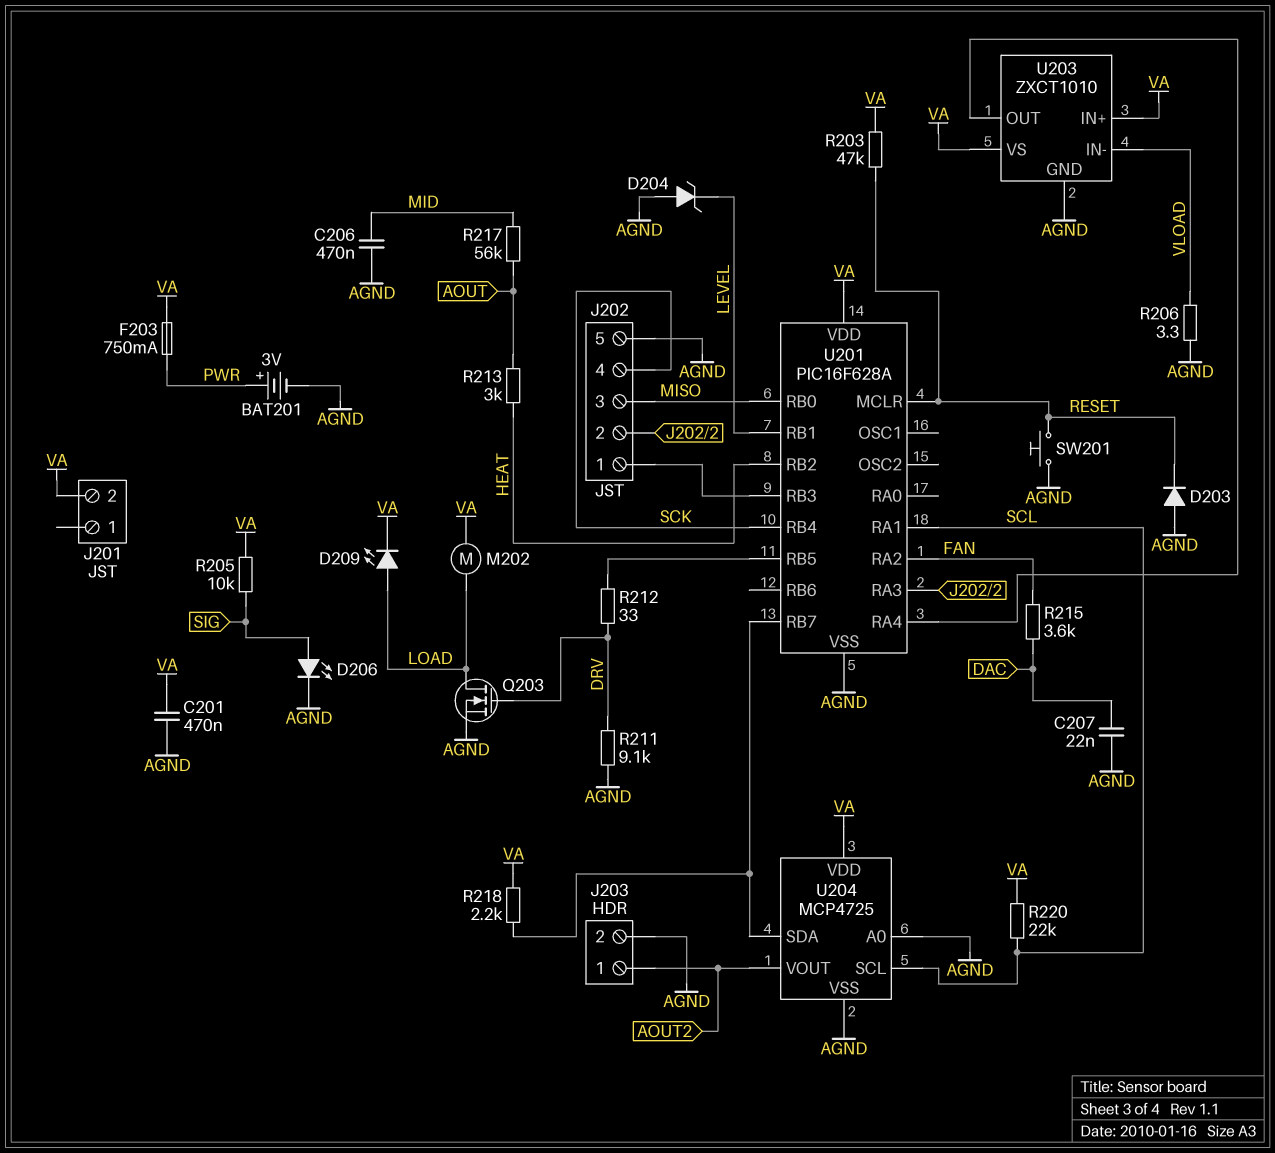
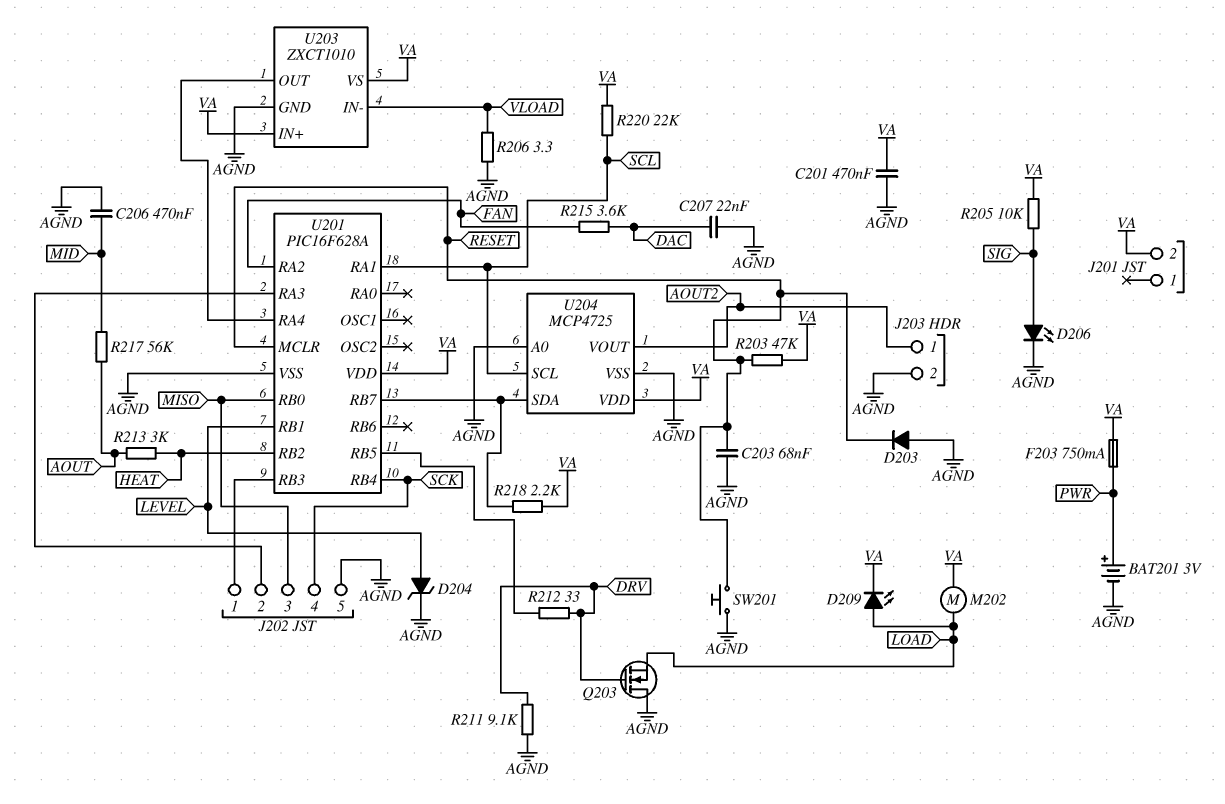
C203: none -> 68nF (AGND, RESET)
D204: zener (A AGND, K LEVEL) -> zener (A LEVEL, K AGND)
Q203: NMOS (G DRV, D LOAD, S AGND) -> NMOS (G DRV, D AGND, S LOAD)

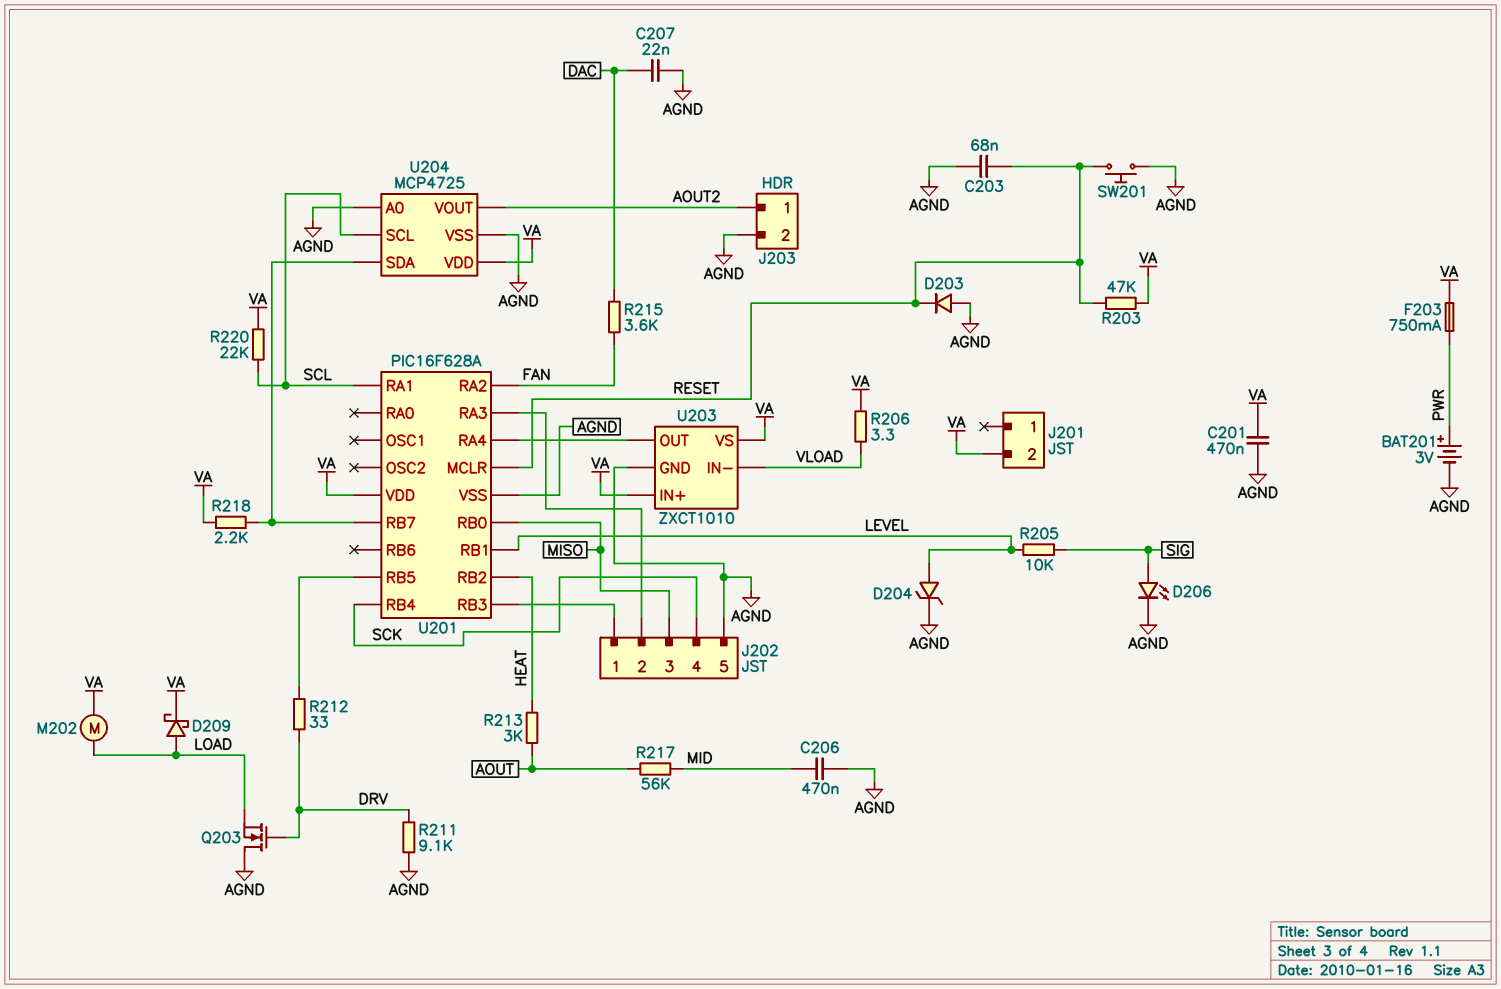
D209: LED (A LOAD, K VA) -> schottky (A LOAD, K VA)
R205: 10k (SIG, VA) -> 10k (LEVEL, SIG)
R206: 3.3 (AGND, VLOAD) -> 3.3 (VA, VLOAD)

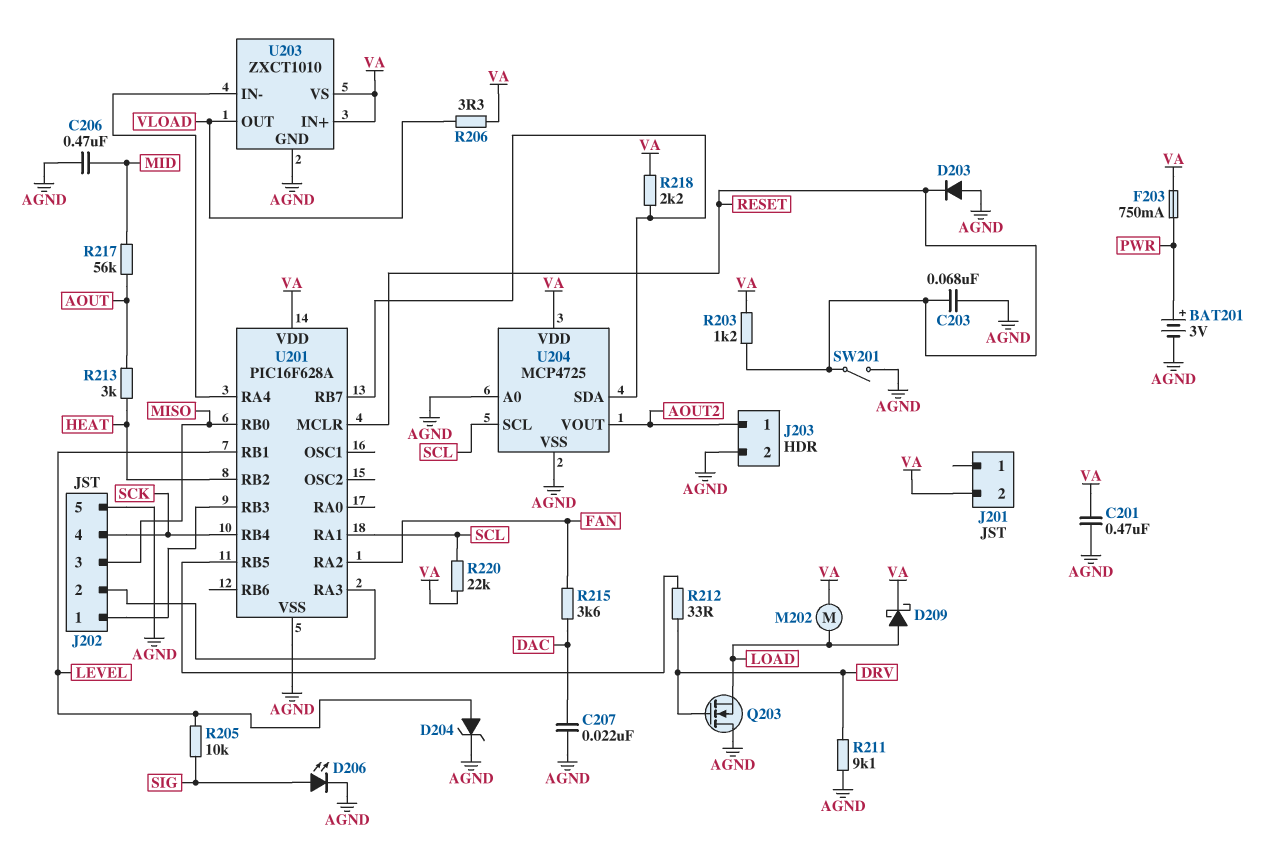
R203: 47k (RESET, VA) -> 1.2k (RESET, VA)
SW201: button (AGND, RESET) -> switch (AGND, RESET)
U203 pin IN-: VLOAD -> U201/RA4
U203 pin OUT: U201/RA4 -> VLOAD

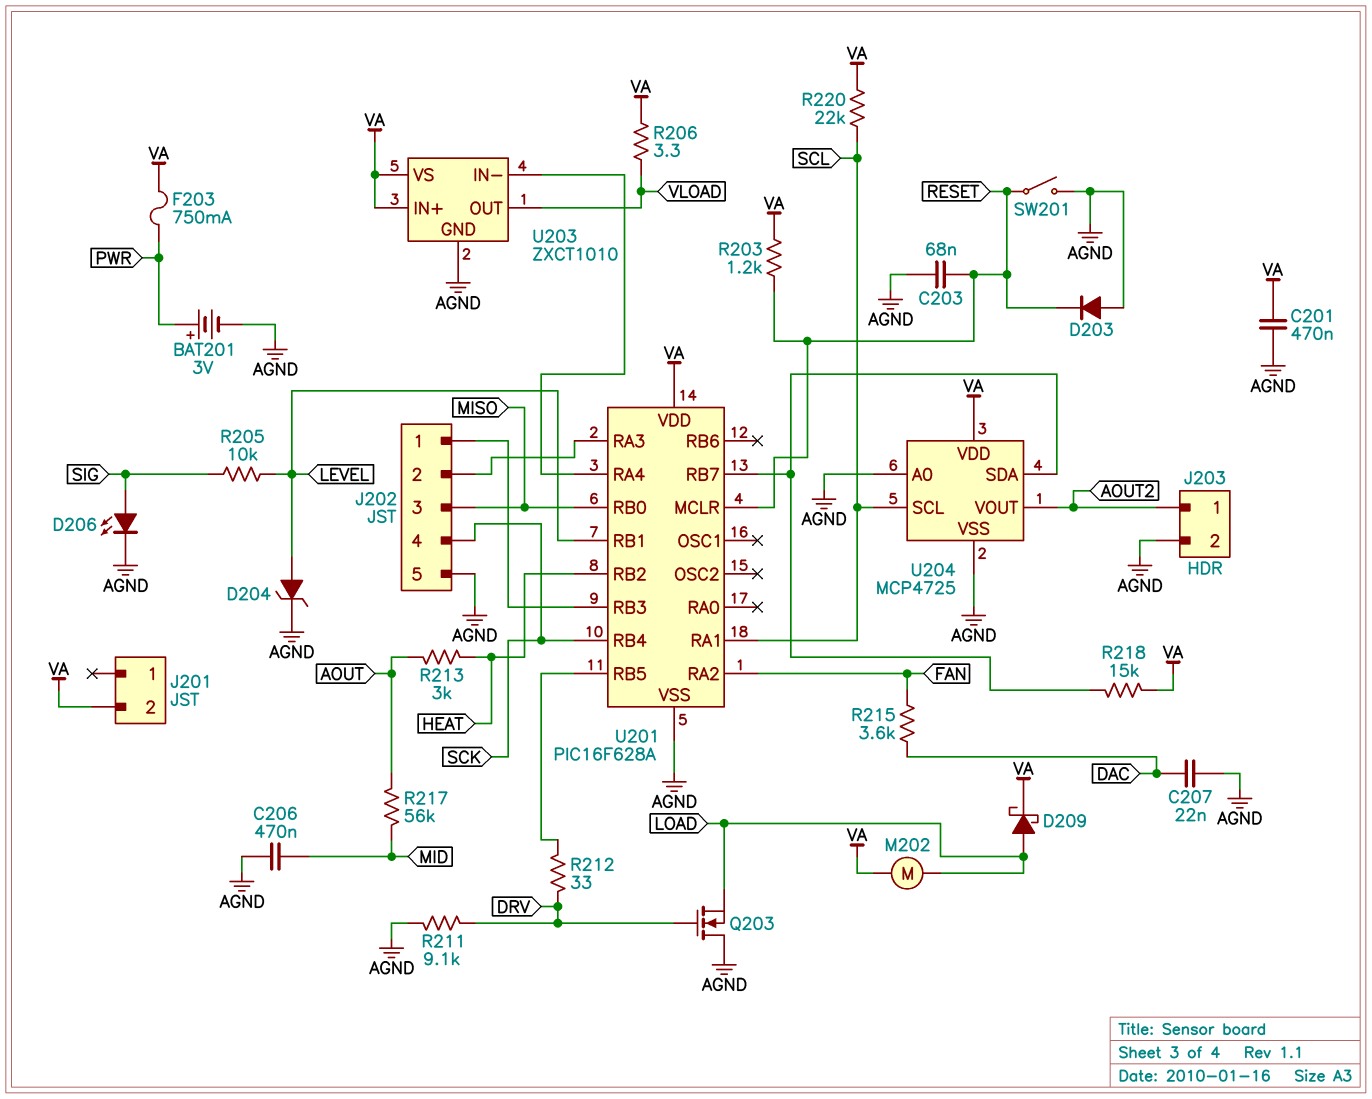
R218: 2.2k (U201/RB7, VA) -> 15k (U201/RB7, VA)

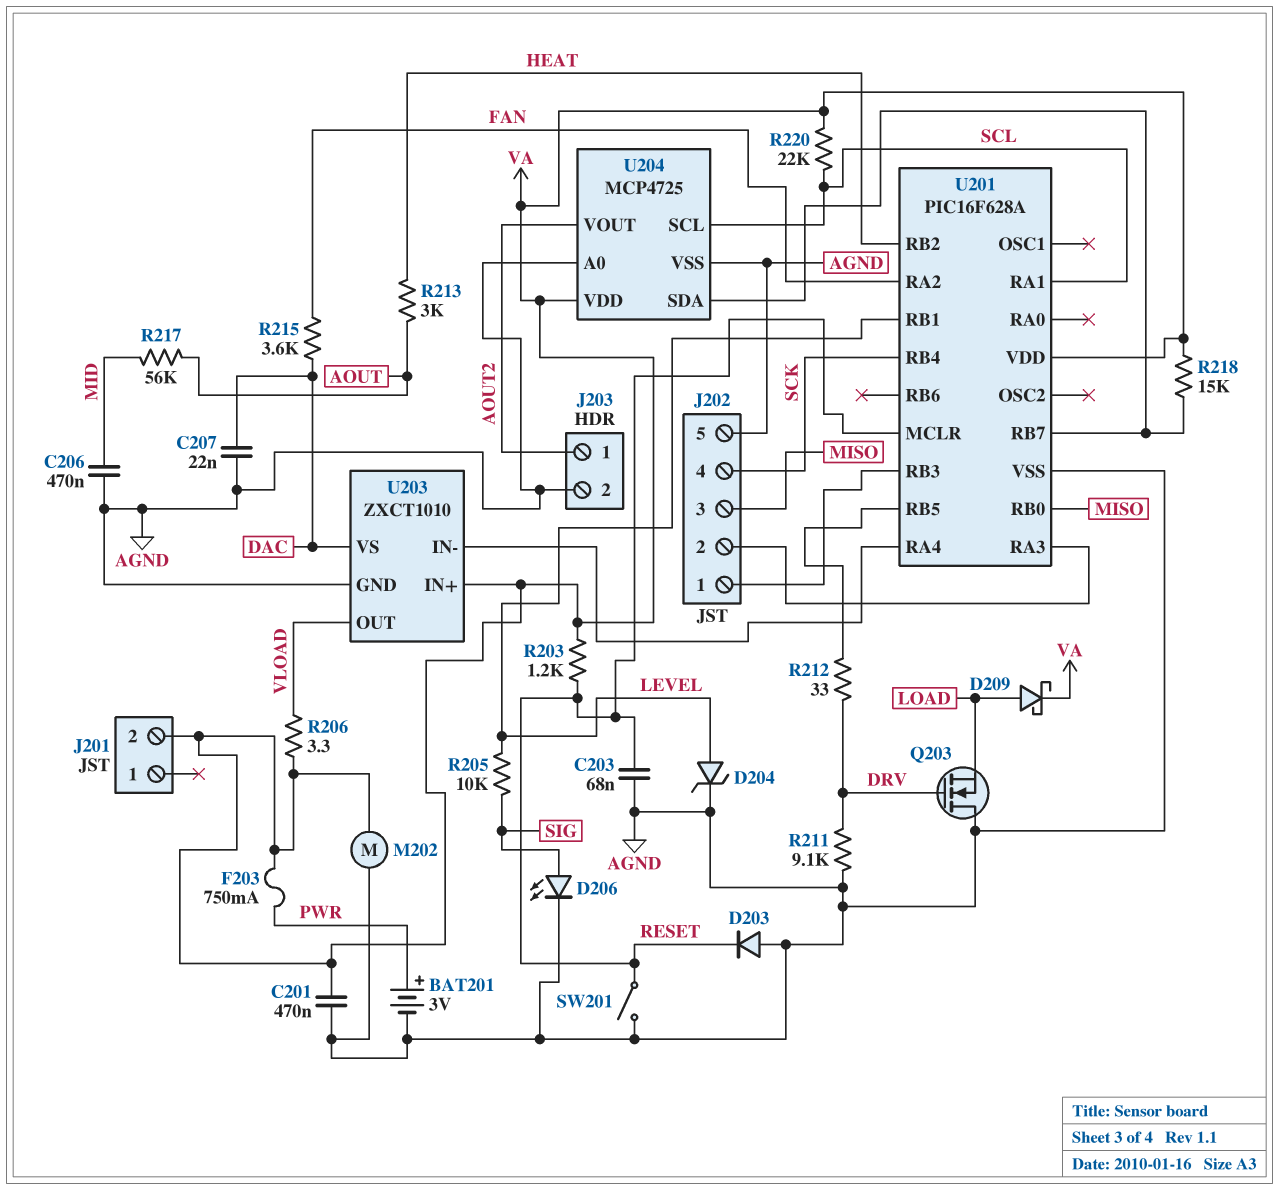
M202: motor (LOAD, VA) -> motor (AGND, VA)
U203 pin VS: VA -> DAC

